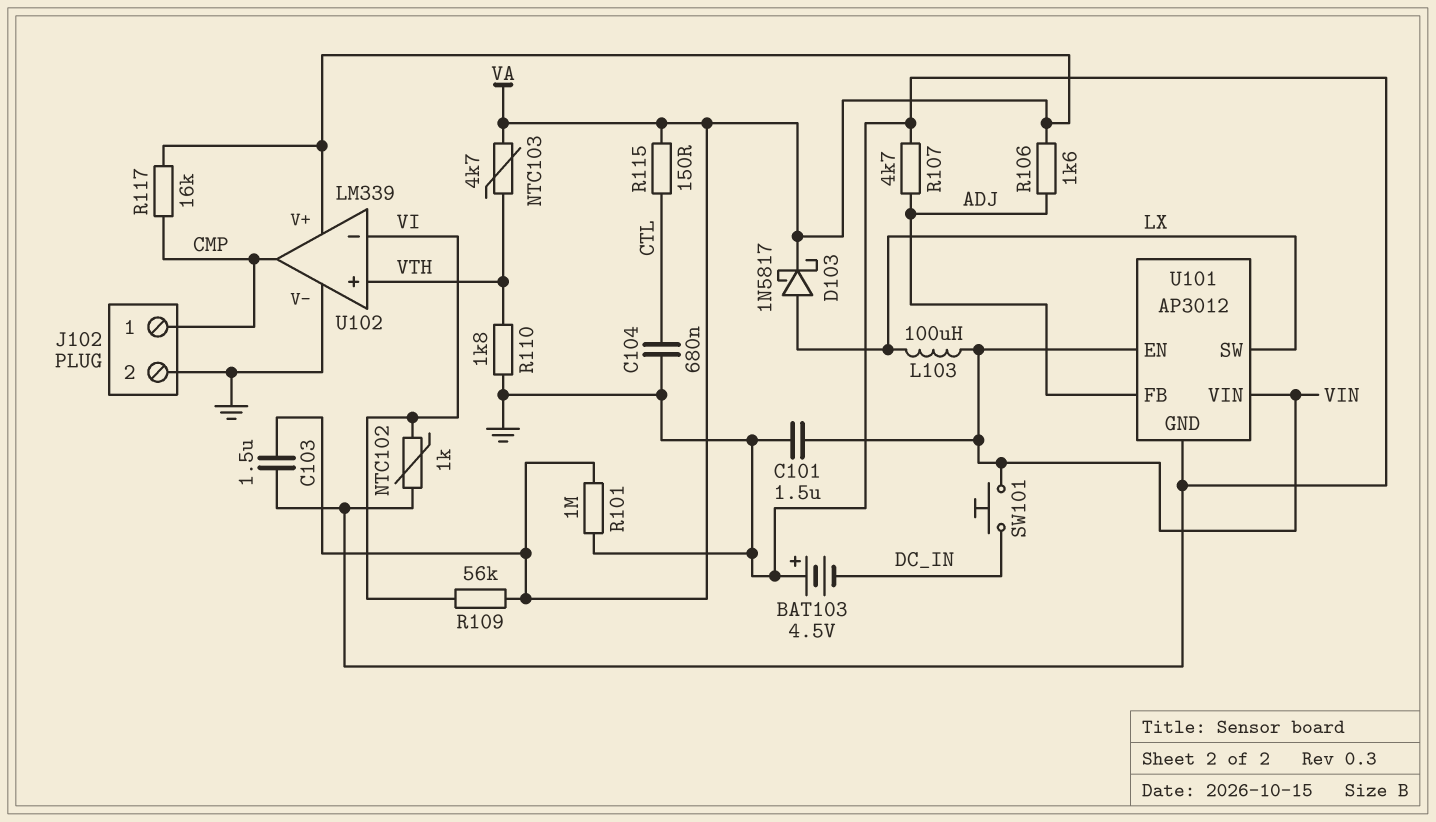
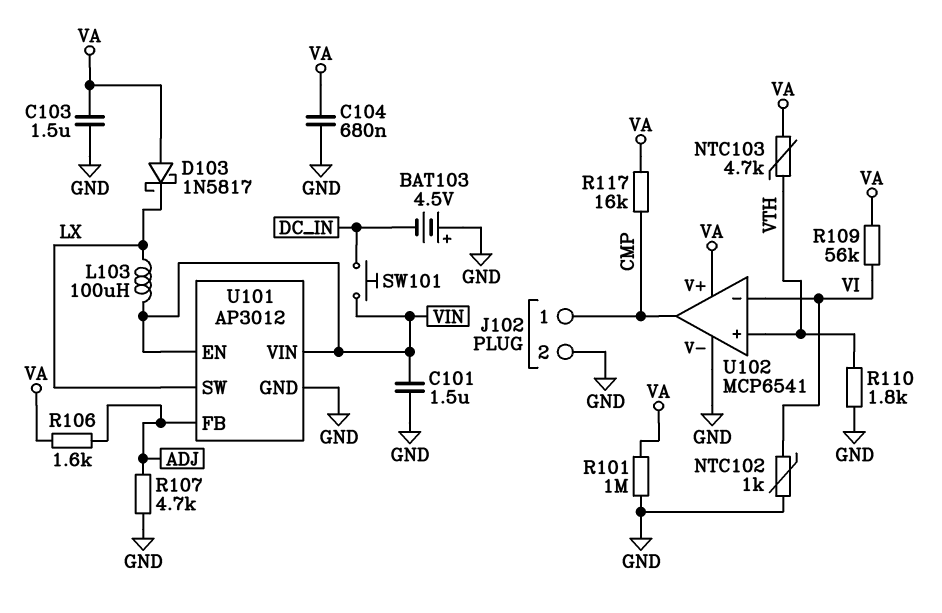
C104: 680nF (CTL, GND) -> 680nF (GND, VA)
D103: schottky 1N5817 (A LX, K VA) -> schottky 1N5817 (A VA, K LX)
R115: 150 (CTL, VA) -> none
U102: LM339 -> MCP6541

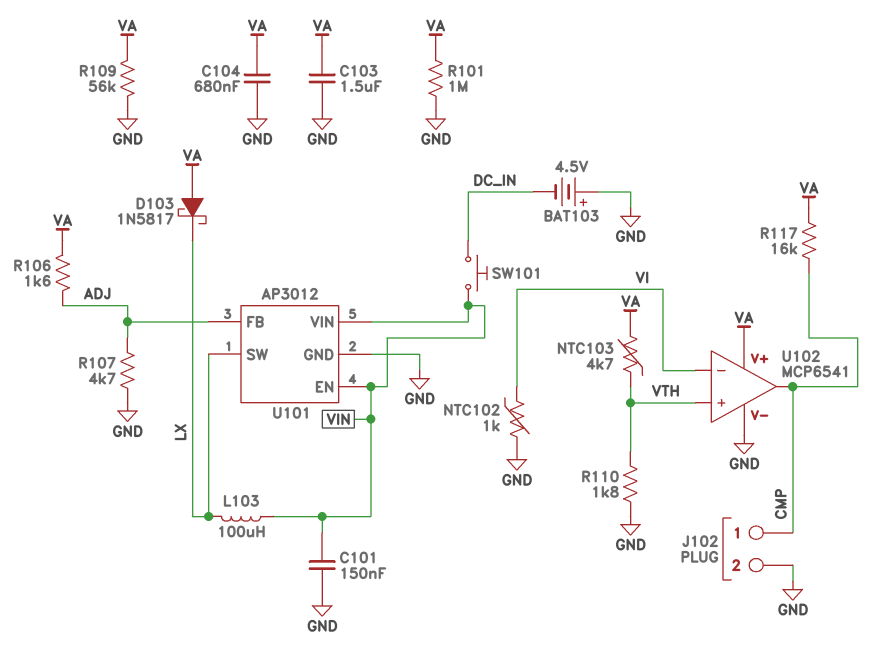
C101: 1.5uF (GND, VIN) -> 150nF (GND, VIN)
R109: 56k (VA, VI) -> 56k (GND, VA)

